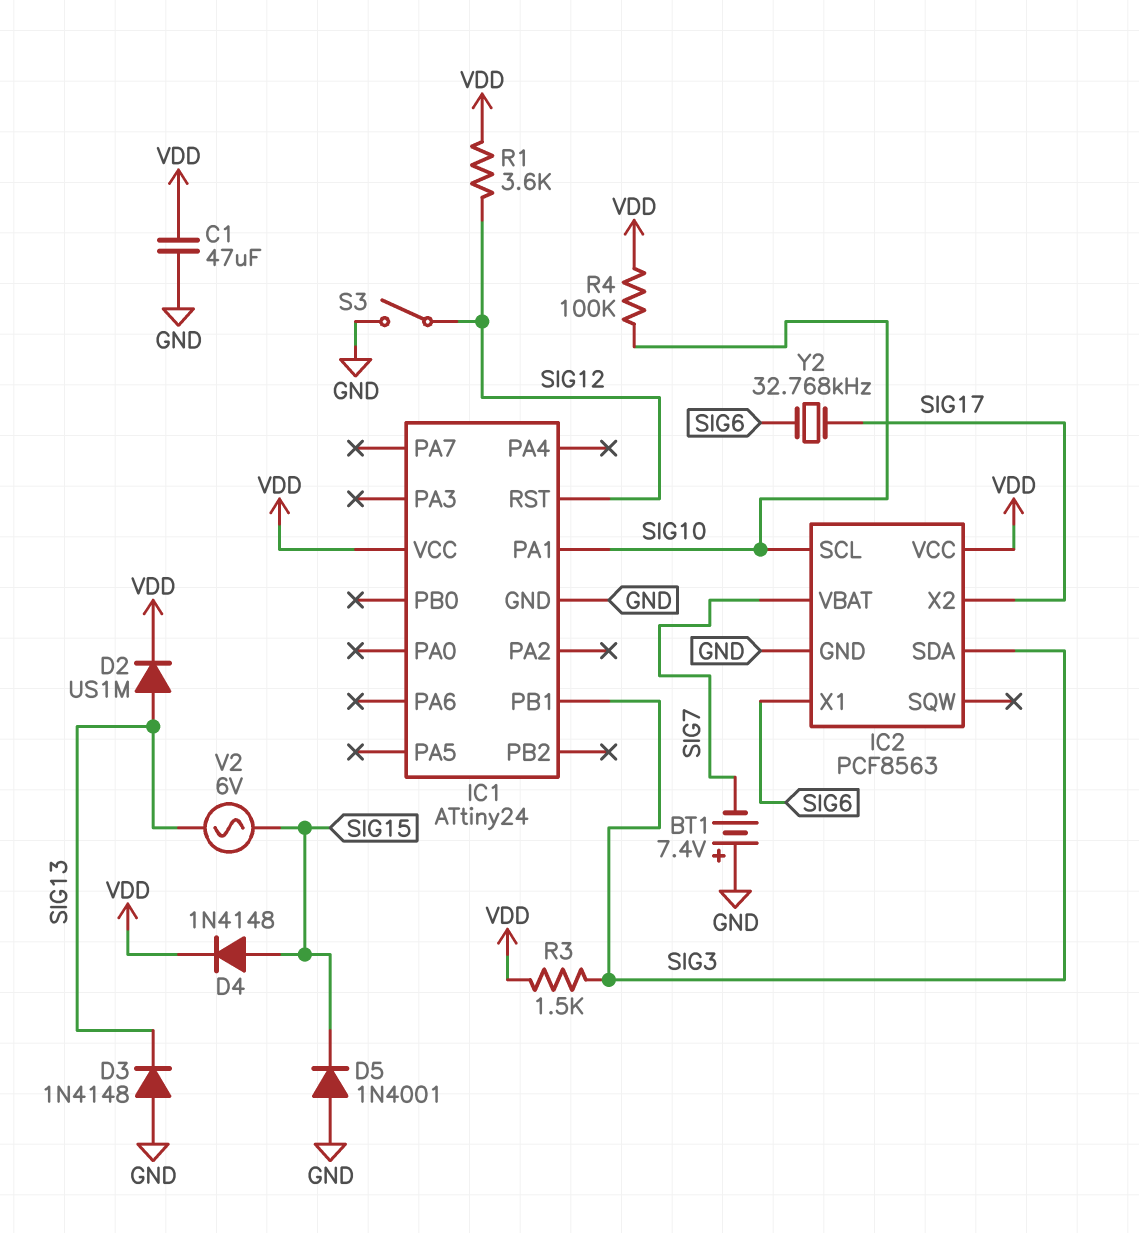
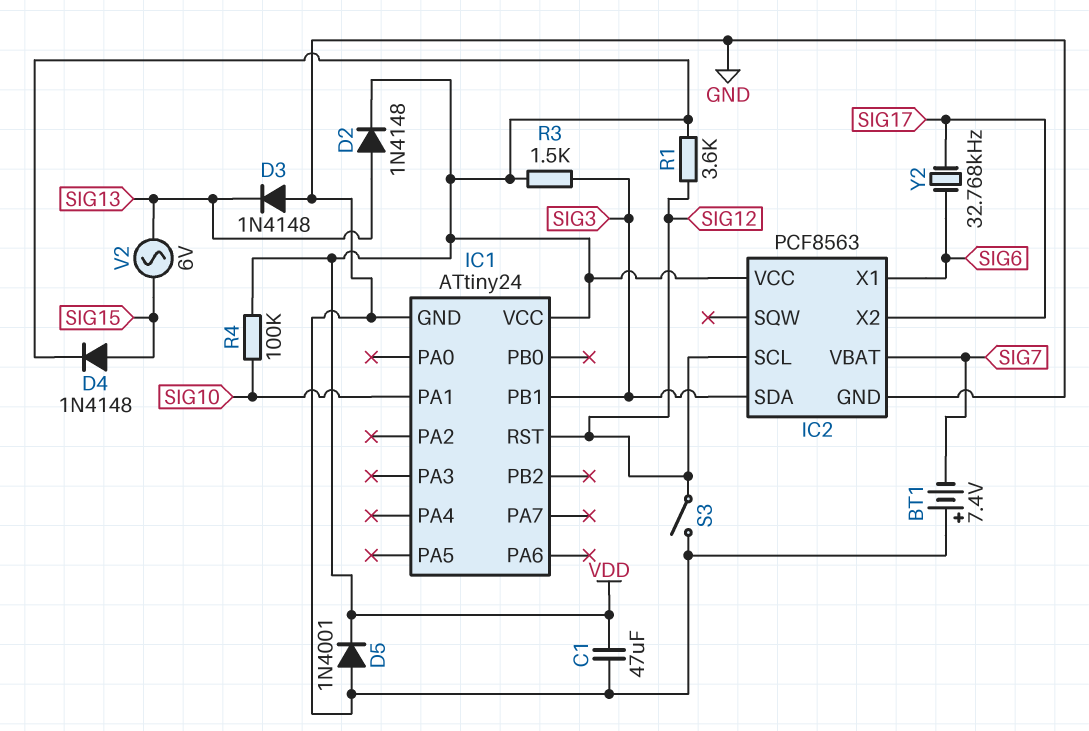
D2: diode US1M (A SIG13, K VDD) -> diode 1N4148 (A SIG13, K VDD)
D5: diode 1N4001 (A GND, K SIG15) -> diode 1N4001 (A GND, K VDD)
IC2 pin SCL: SIG10 -> SIG12

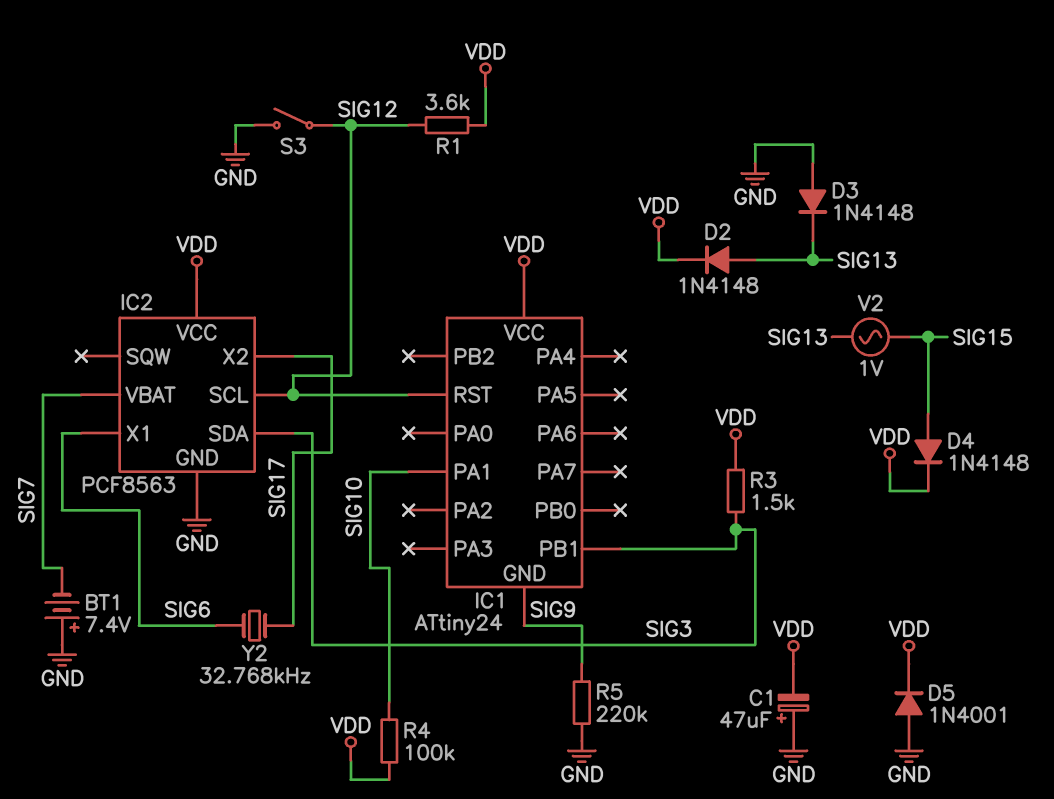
C1: 47uF (GND, VDD) -> 47uF (plus GND, minus VDD)
IC1 pin GND: GND -> SIG9
R5: none -> 220k (GND, SIG9)
V2: AC 6V (SIG13, SIG15) -> AC 1V (SIG13, SIG15)

